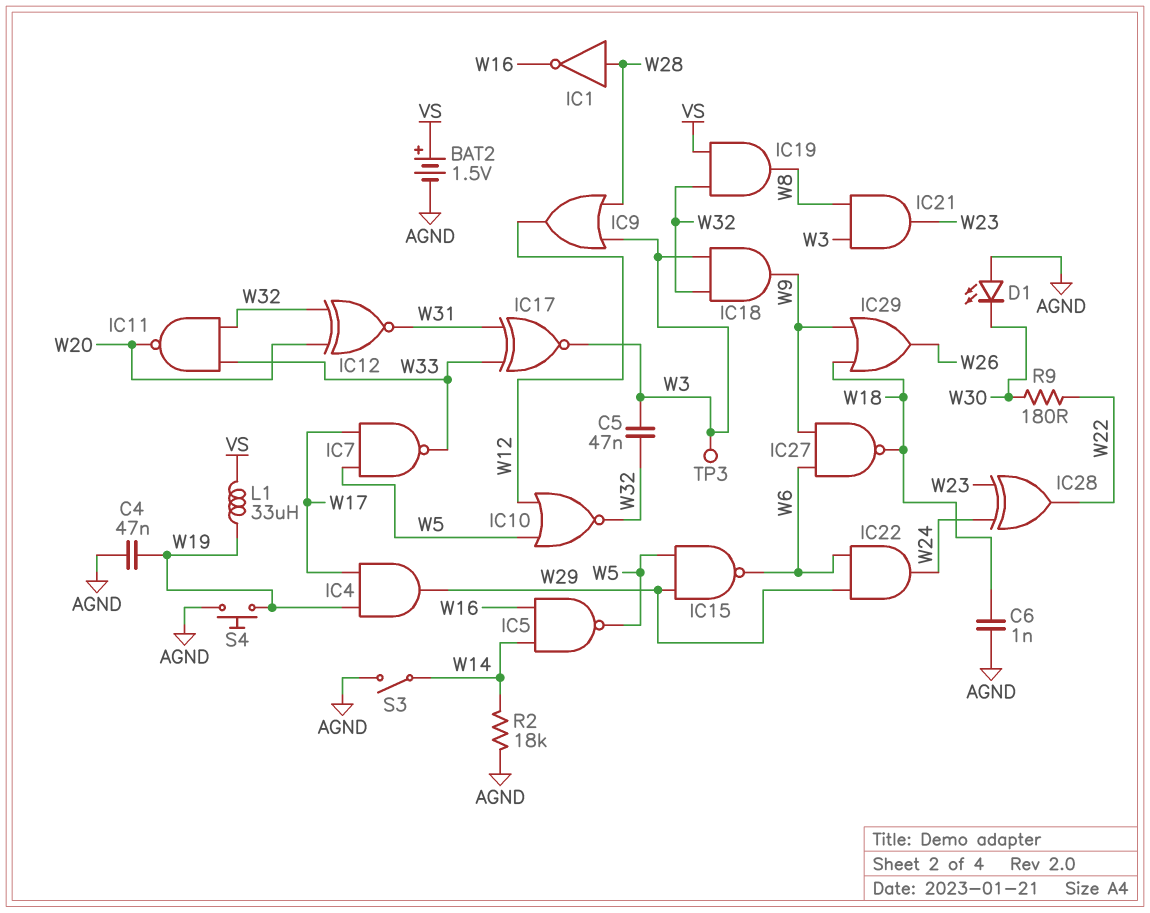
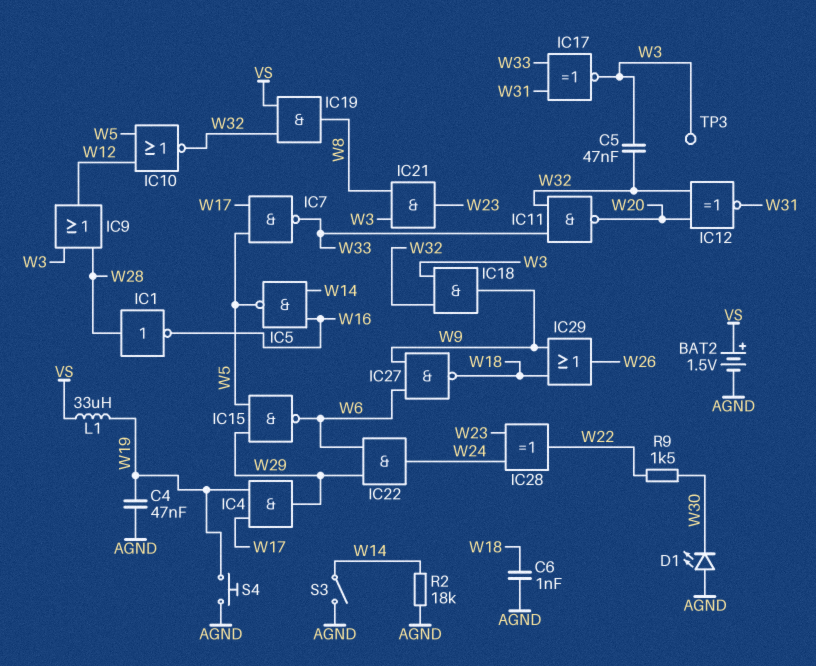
R9: 180 (W22, W30) -> 1.5k (W22, W30)

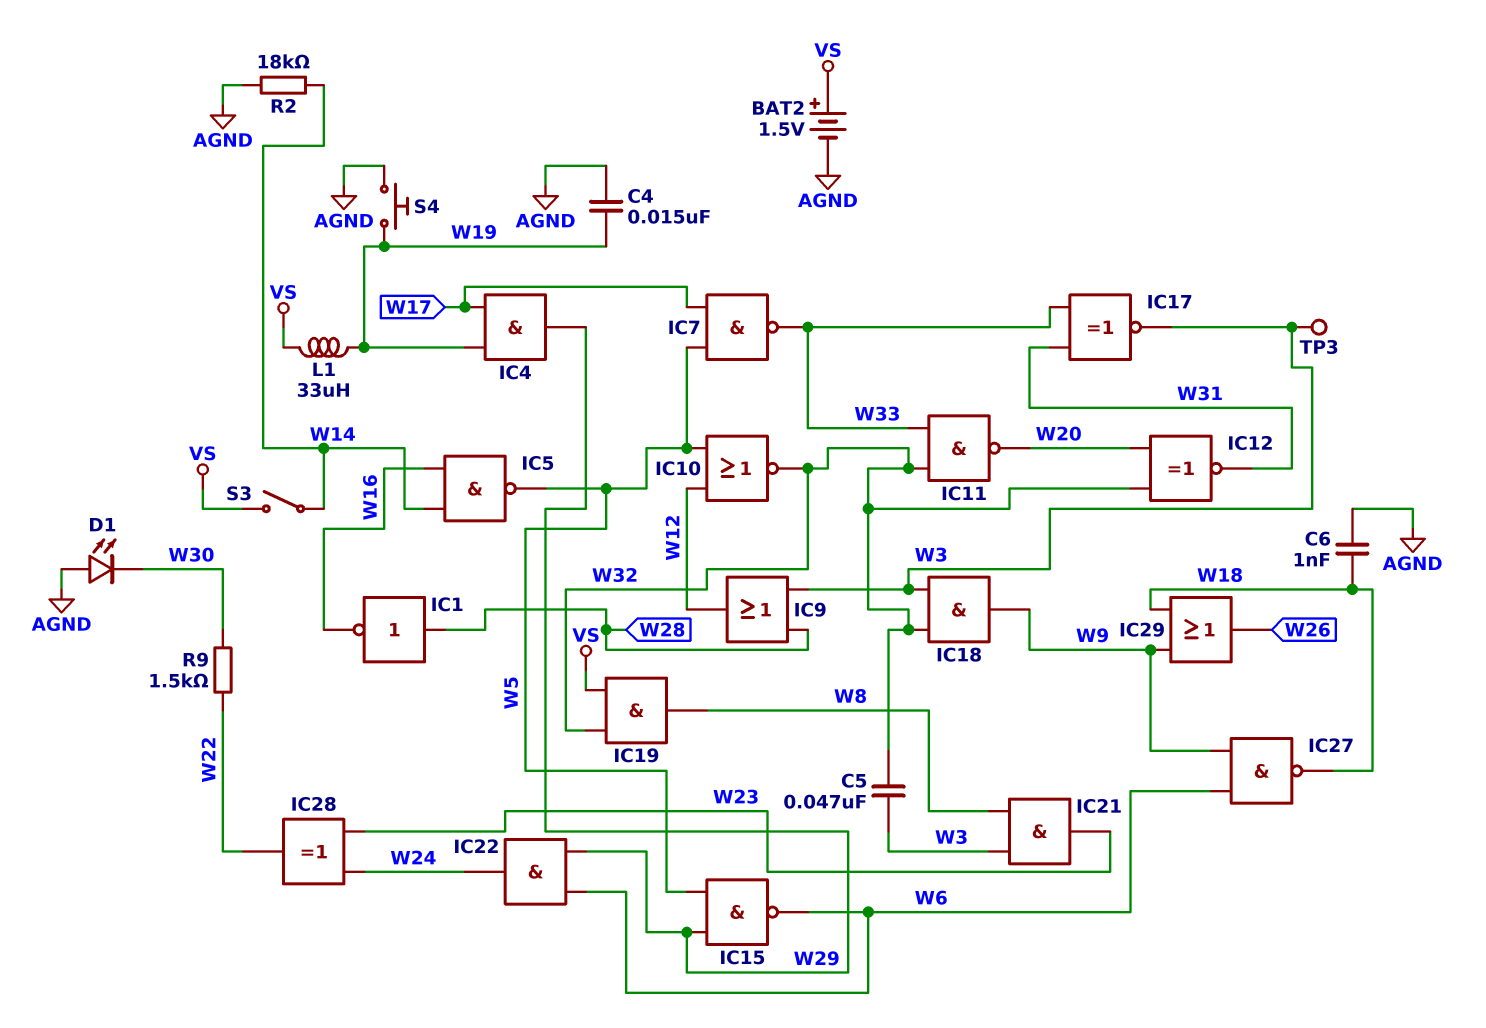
C4: 47nF (AGND, W19) -> 15nF (AGND, W19)
S3: switch (AGND, W14) -> switch (VS, W14)

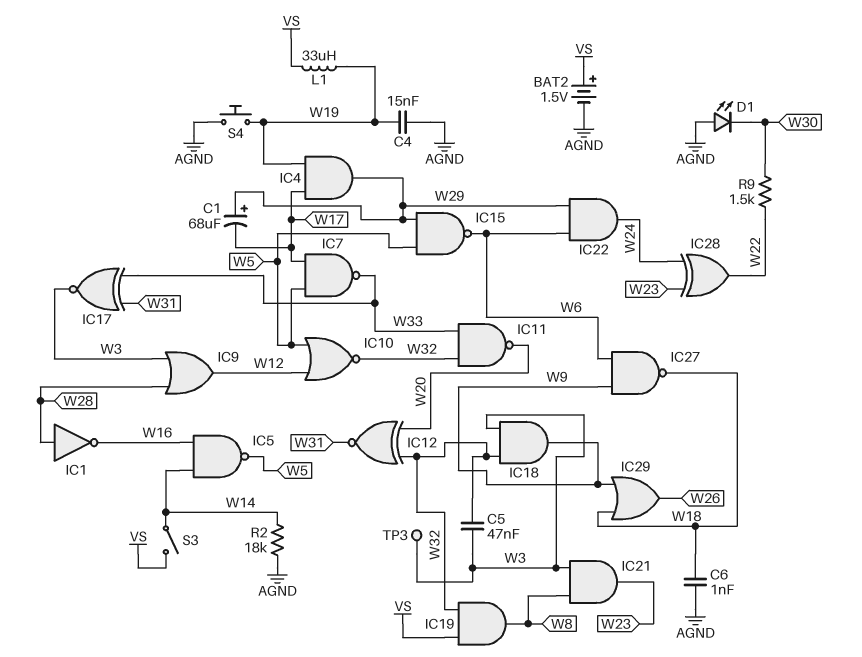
C1: none -> 68uF (plus W29, minus W17)

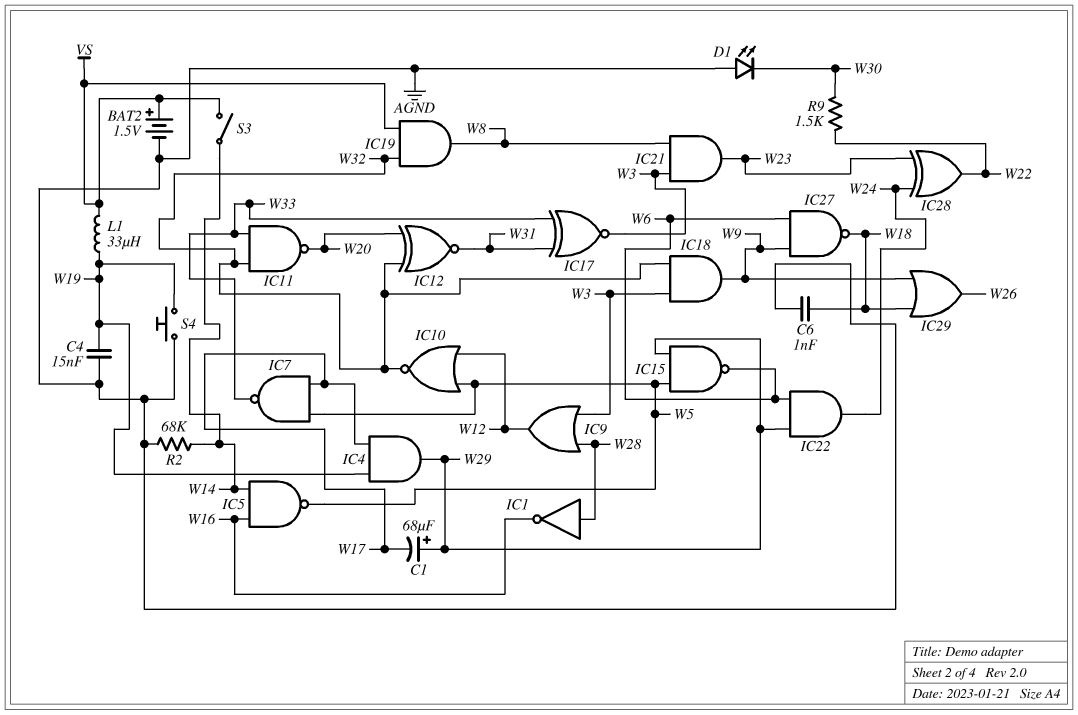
C5: 47nF (W3, W32) -> none
R2: 18k (AGND, W14) -> 68k (AGND, W14)
TP3: test point (W3) -> none

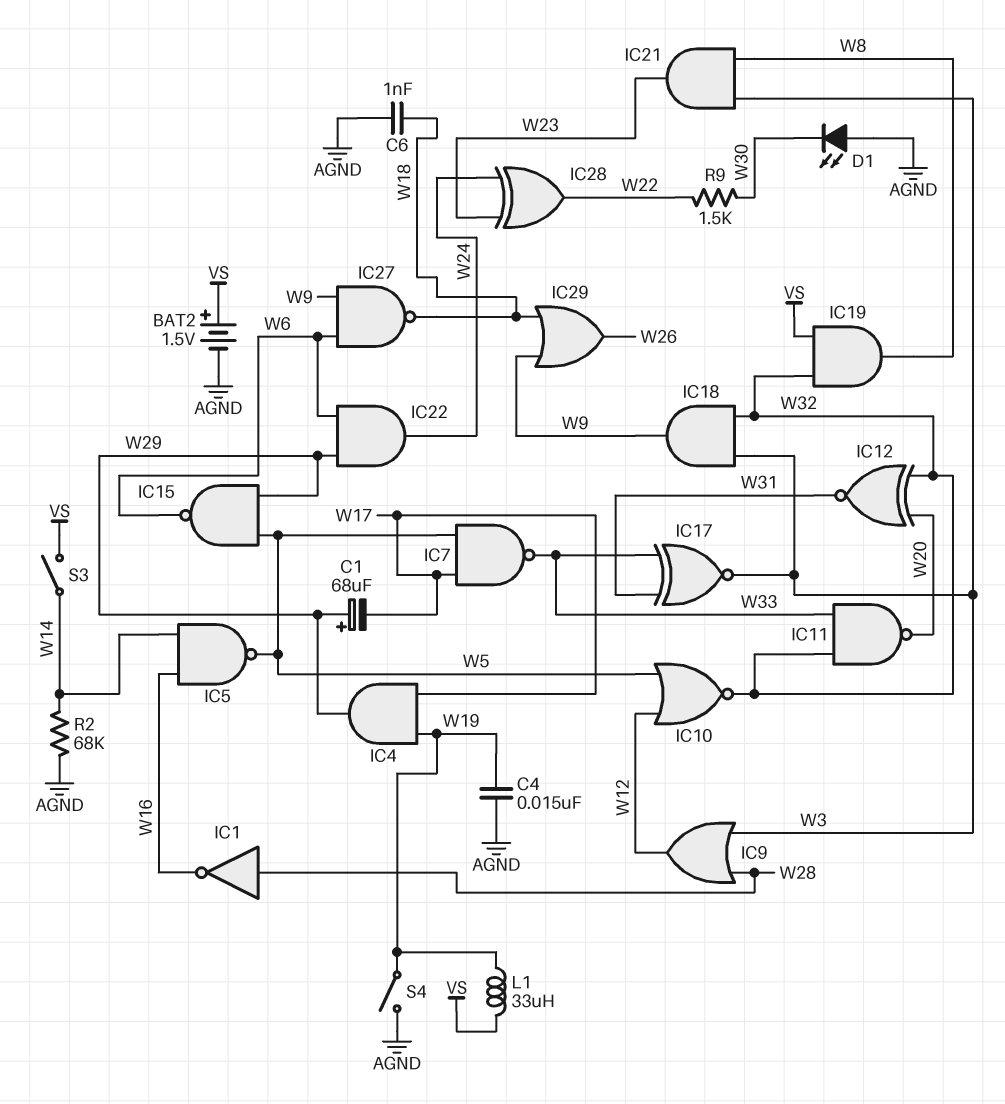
S4: button (AGND, W19) -> switch (AGND, W19)

